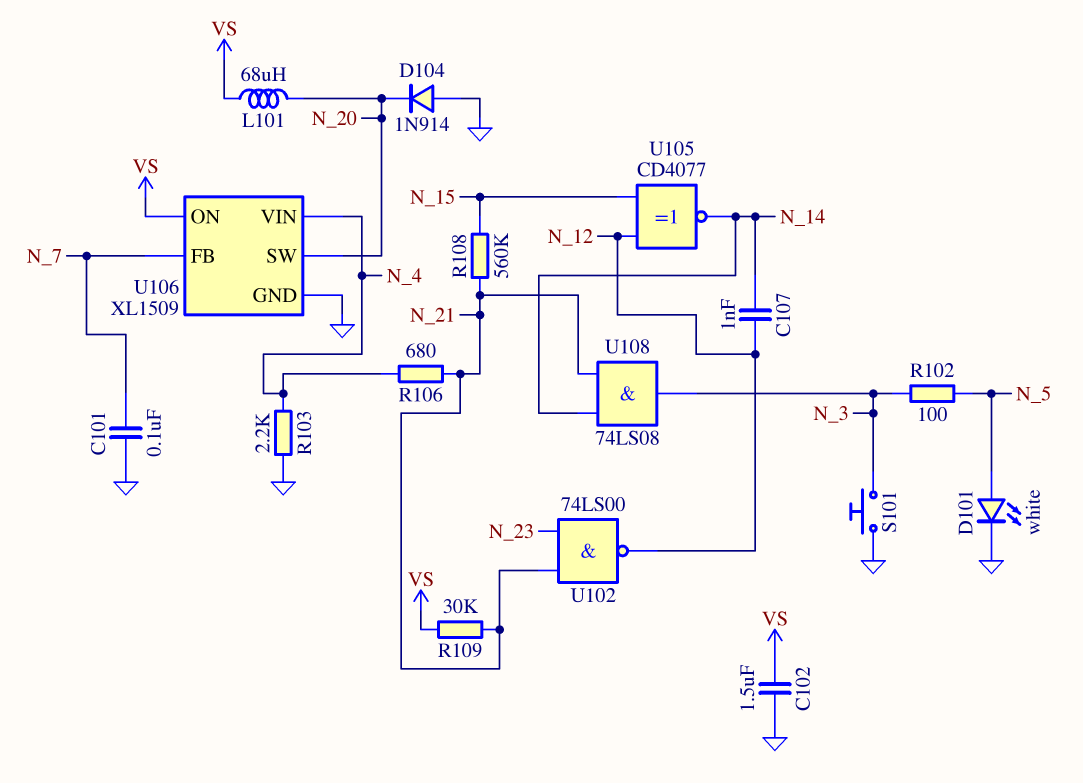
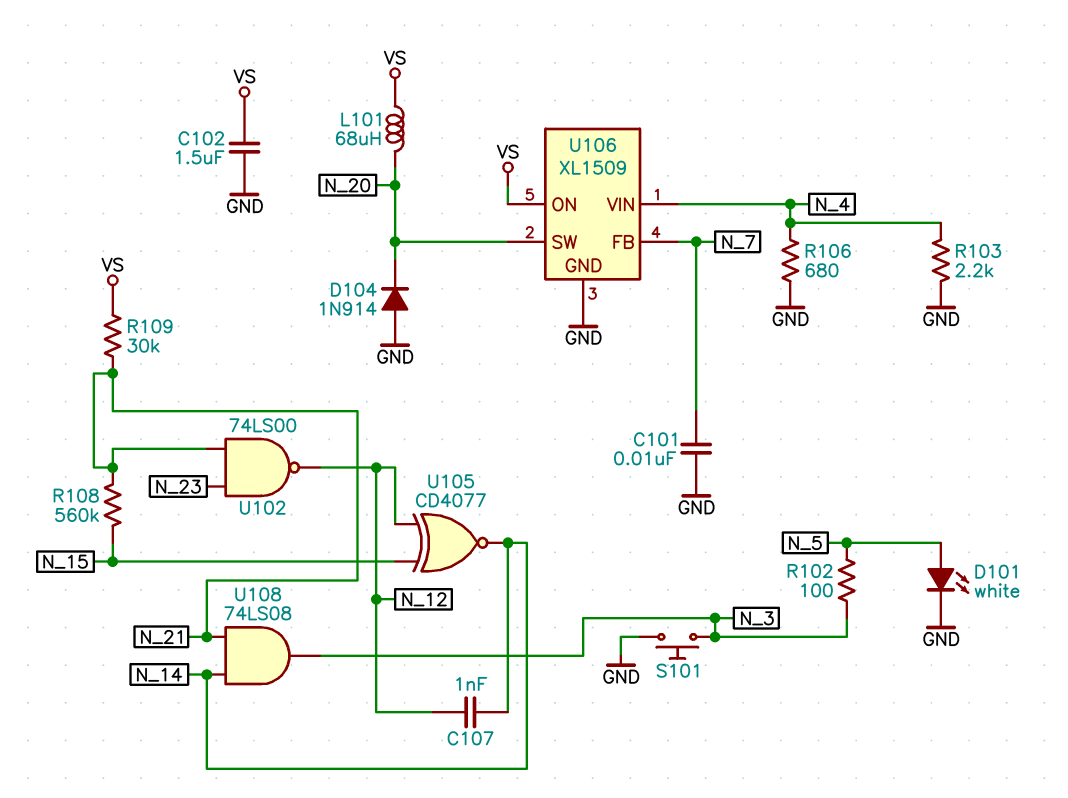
C101: 100nF (GND, N_7) -> 10nF (GND, N_7)
R106: 680 (N_4, N_21) -> 680 (GND, N_4)

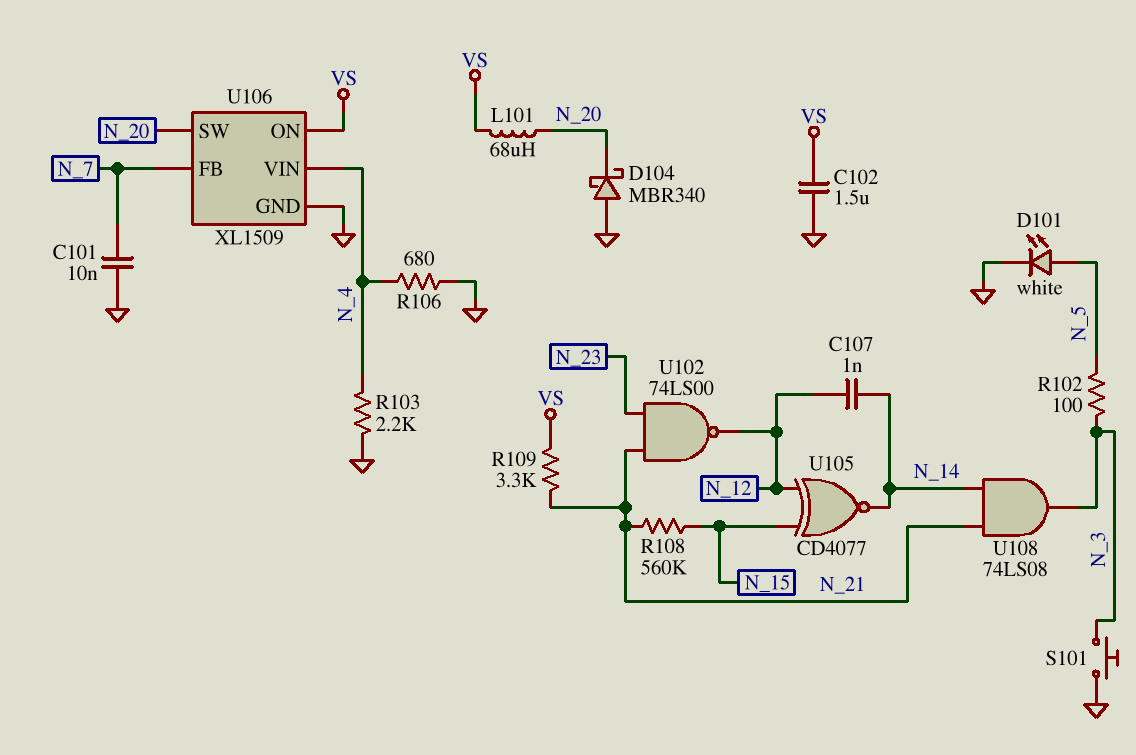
D104: diode 1N914 (A GND, K N_20) -> schottky MBR340 (A GND, K N_20)
R109: 30k (N_21, VS) -> 3.3k (N_21, VS)

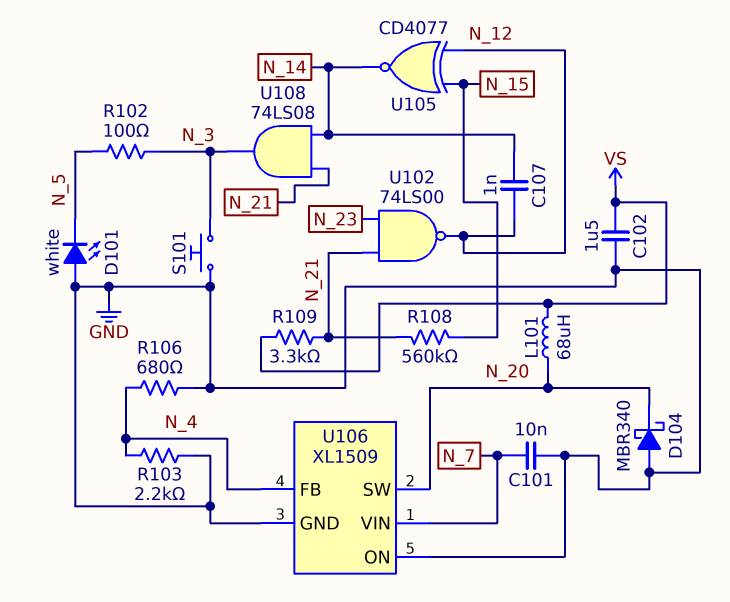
D101: LED white (A N_5, K GND) -> LED white (A GND, K N_5)
U106 pin FB: N_7 -> N_4
U106 pin ON: VS -> GND
U106 pin VIN: N_4 -> N_7

